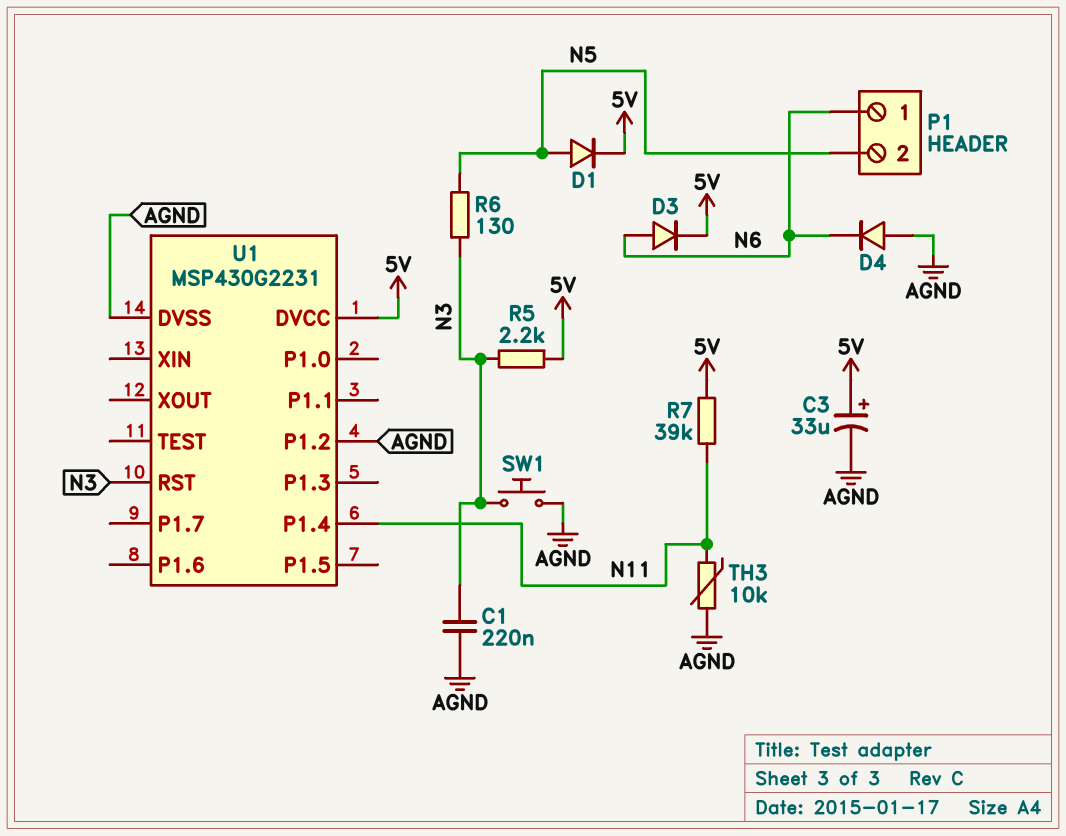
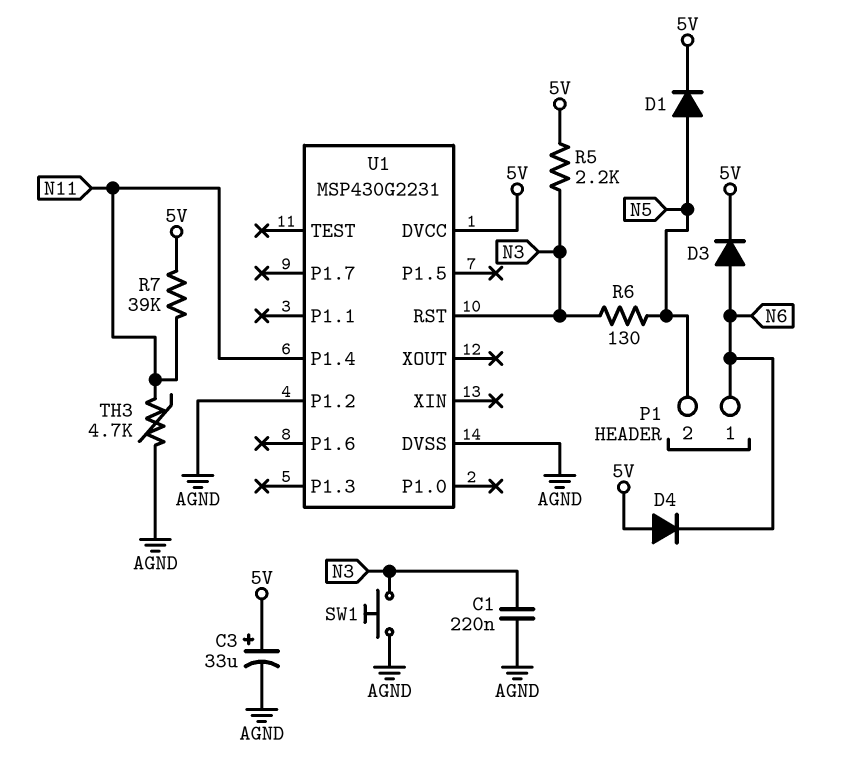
D4: diode (A AGND, K N6) -> diode (A 5V, K N6)
TH3: 10k (AGND, N11) -> 4.7k (AGND, N11)

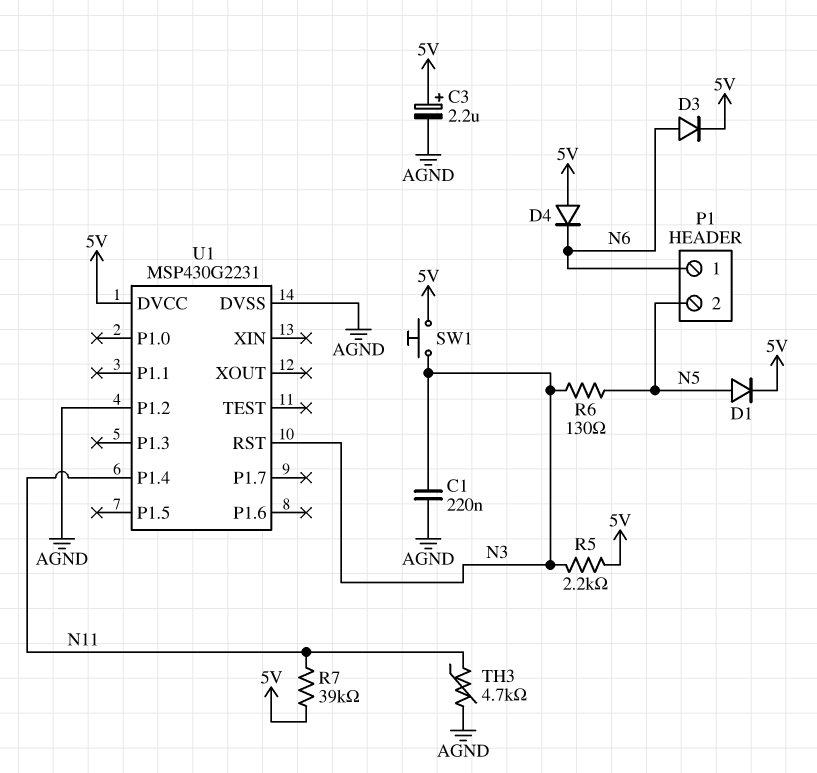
C3: 33uF (plus 5V, minus AGND) -> 2.2uF (plus 5V, minus AGND)
SW1: button (AGND, N3) -> button (5V, N3)

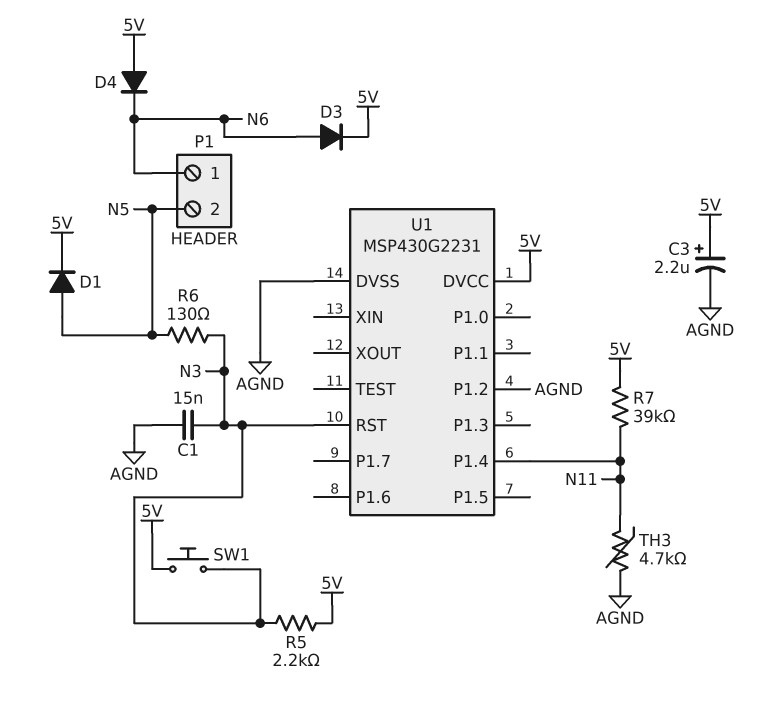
C1: 220nF (AGND, N3) -> 15nF (AGND, N3)

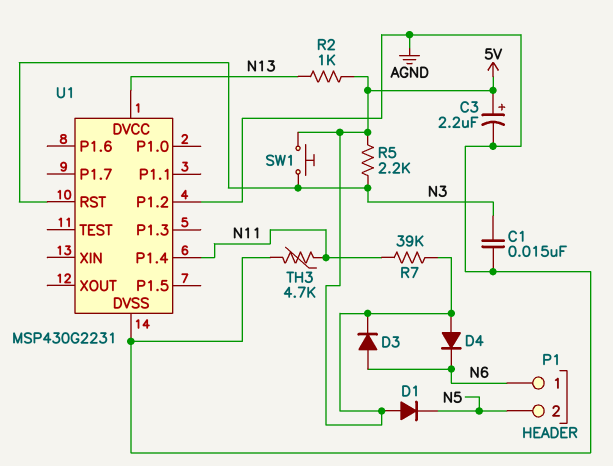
D1: diode (A N5, K 5V) -> diode (A 5V, K N5)
R2: none -> 1k (5V, N13)
R6: 130 (N3, N5) -> none
U1 pin DVCC: 5V -> N13

